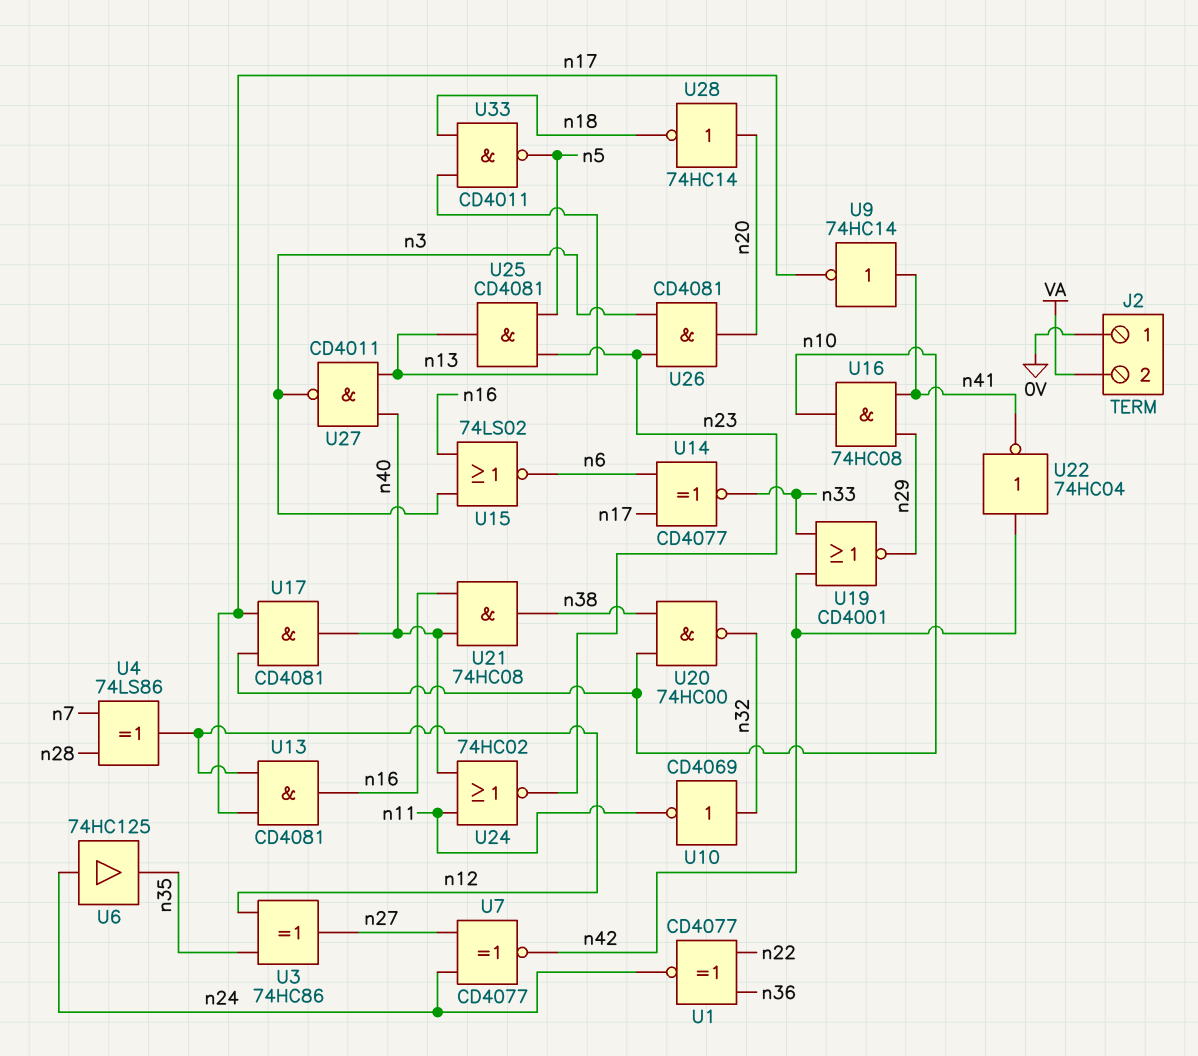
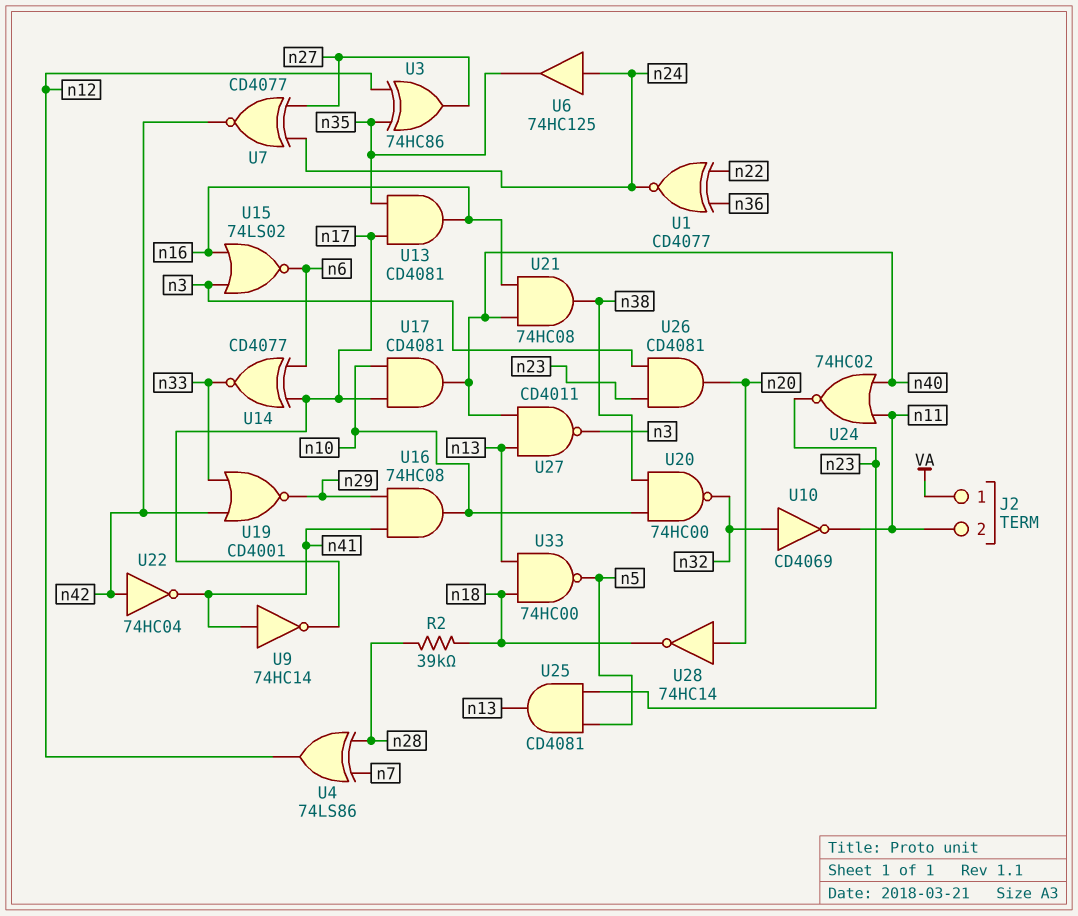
J2 pin 1: 0V -> VA
J2 pin 2: VA -> n11
R2: none -> 39k (n18, n28)
U13: AND CD4081 (in n12, in n17, out n16) -> AND CD4081 (in n17, in n35, out n16)
U33: NAND CD4011 (in n13, in n18, out n5) -> NAND 74HC00 (in n13, in n18, out n5)

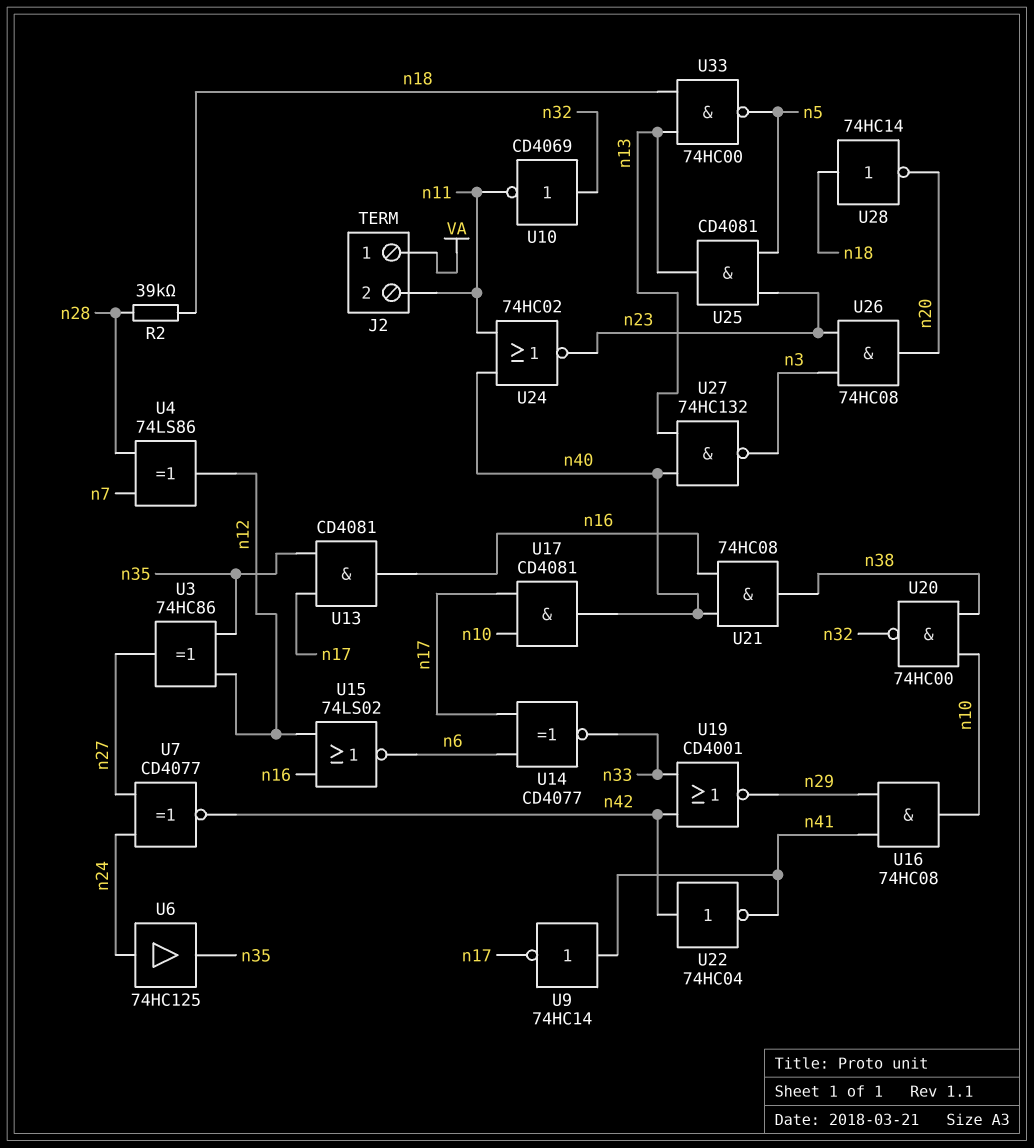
U1: XNOR CD4077 (in n22, in n36, out n24) -> none
U15: NOR 74LS02 (in n3, in n16, out n6) -> NOR 74LS02 (in n12, in n16, out n6)
U26: AND CD4081 (in n3, in n23, out n20) -> AND 74HC08 (in n3, in n23, out n20)
U27: NAND CD4011 (in n13, in n40, out n3) -> NAND 74HC132 (in n13, in n40, out n3)
U28: NOT 74HC14 (in n20, out n18) -> NOT 74HC14 (in n18, out n20)

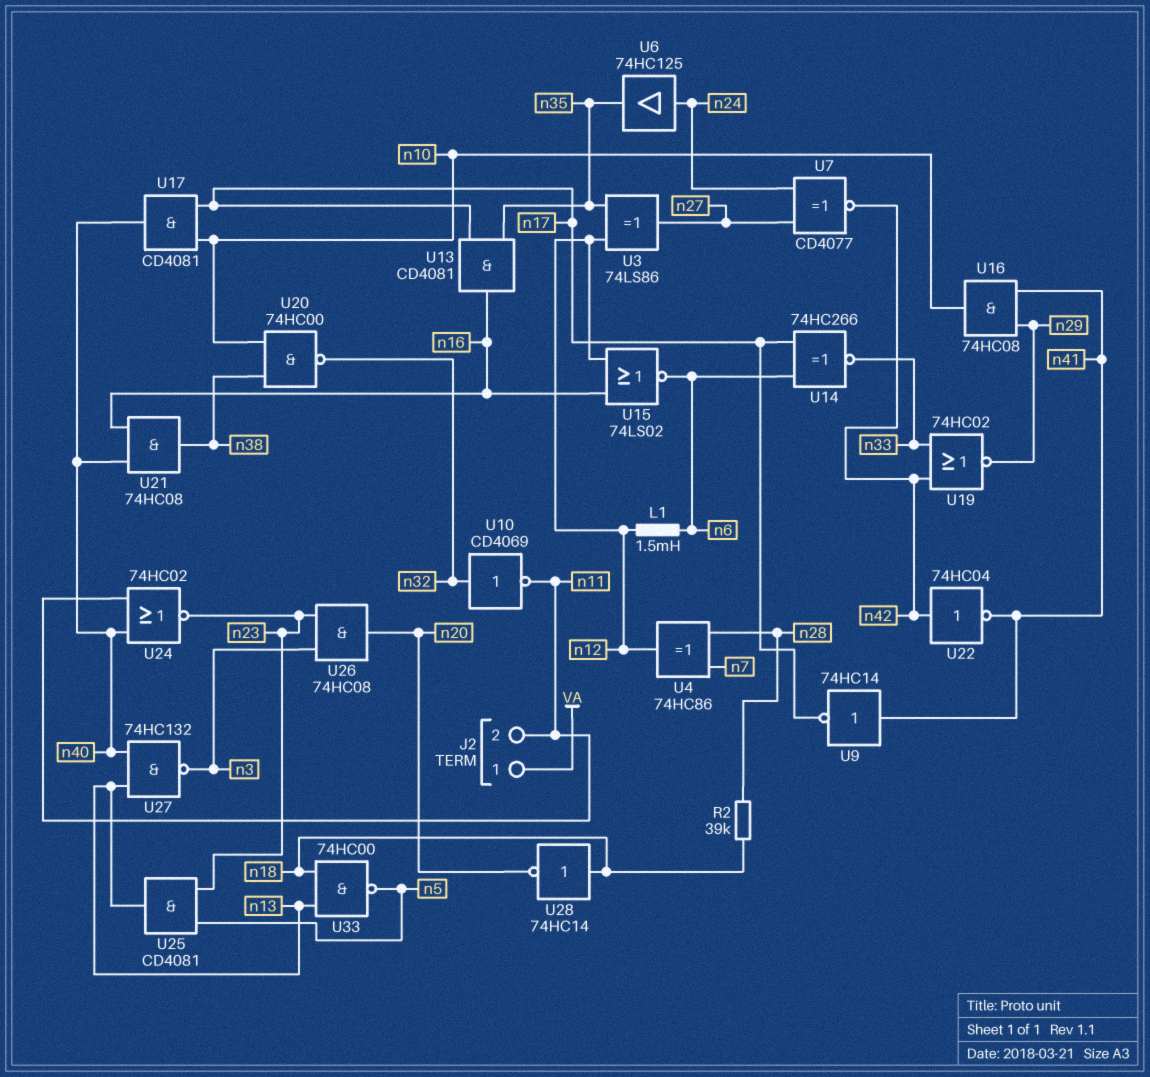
L1: none -> 1.5mH (n6, n12)
U3: XOR 74HC86 (in n12, in n35, out n27) -> XOR 74LS86 (in n12, in n35, out n27)
U4: XOR 74LS86 (in n7, in n28, out n12) -> XOR 74HC86 (in n7, in n28, out n12)
U14: XNOR CD4077 (in n6, in n17, out n33) -> XNOR 74HC266 (in n6, in n17, out n33)
U19: NOR CD4001 (in n33, in n42, out n29) -> NOR 74HC02 (in n33, in n42, out n29)

